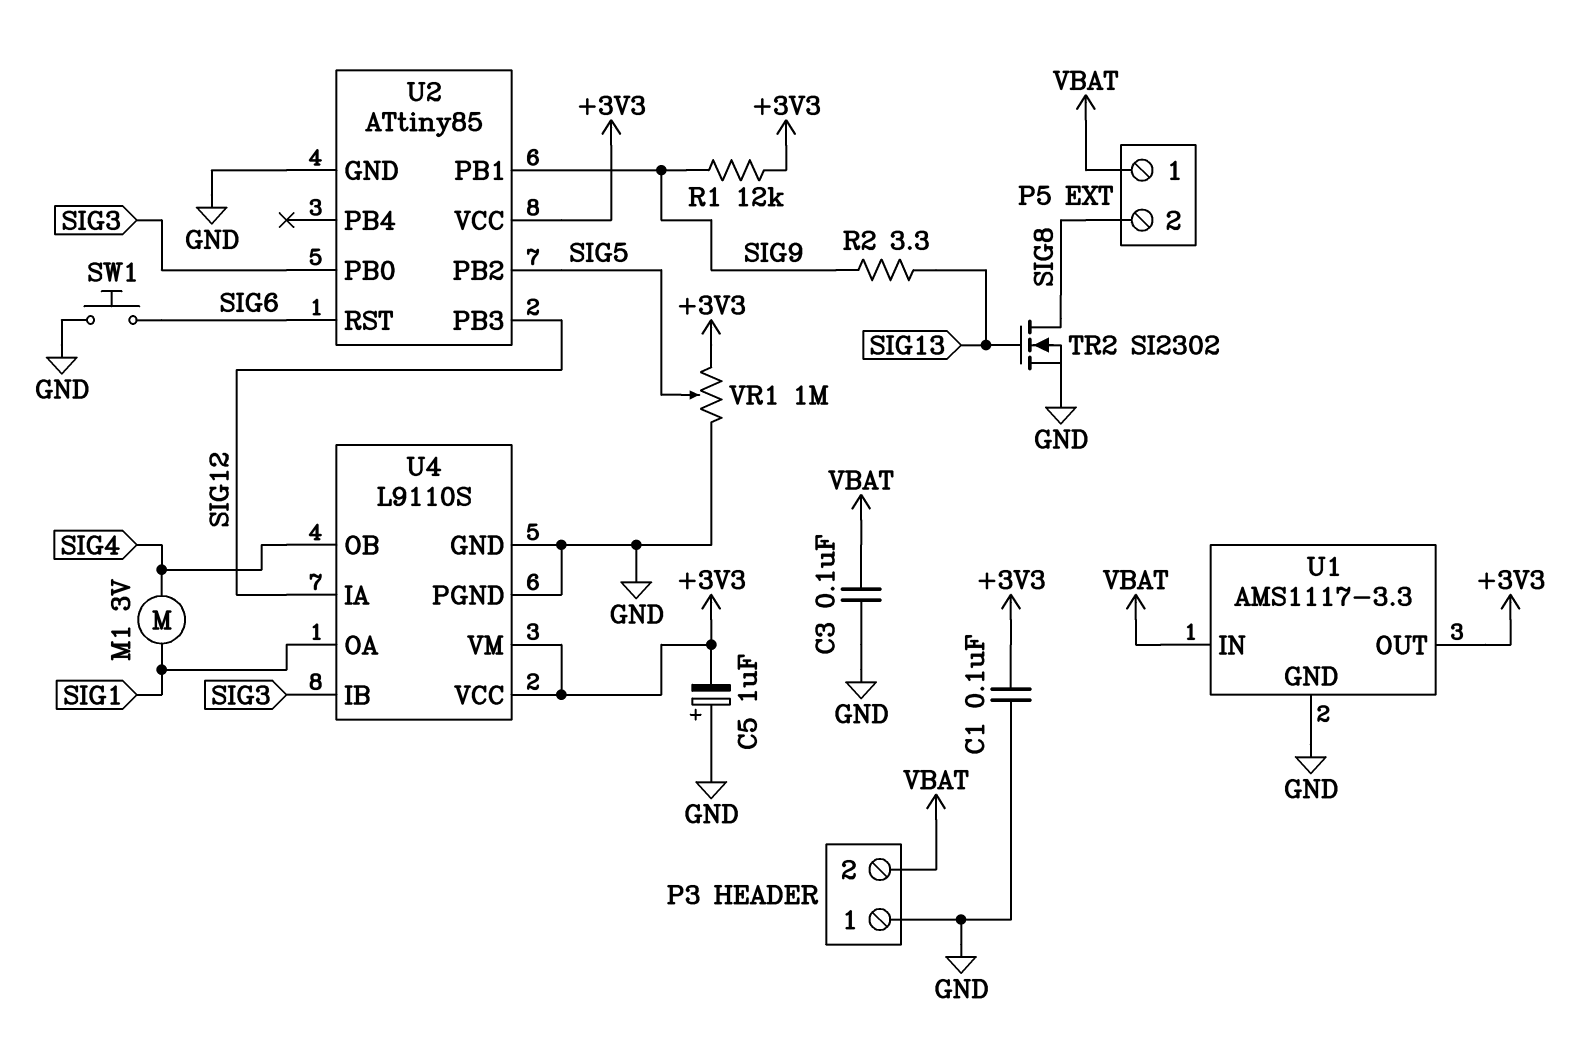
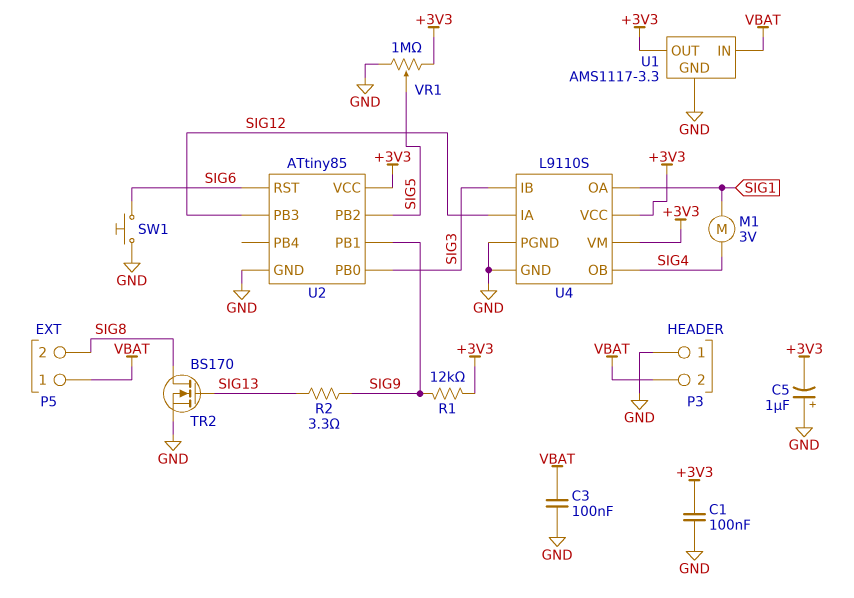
TR2: NMOS SI2302 (G SIG13, D SIG8, S GND) -> NMOS BS170 (G SIG13, D SIG8, S GND)

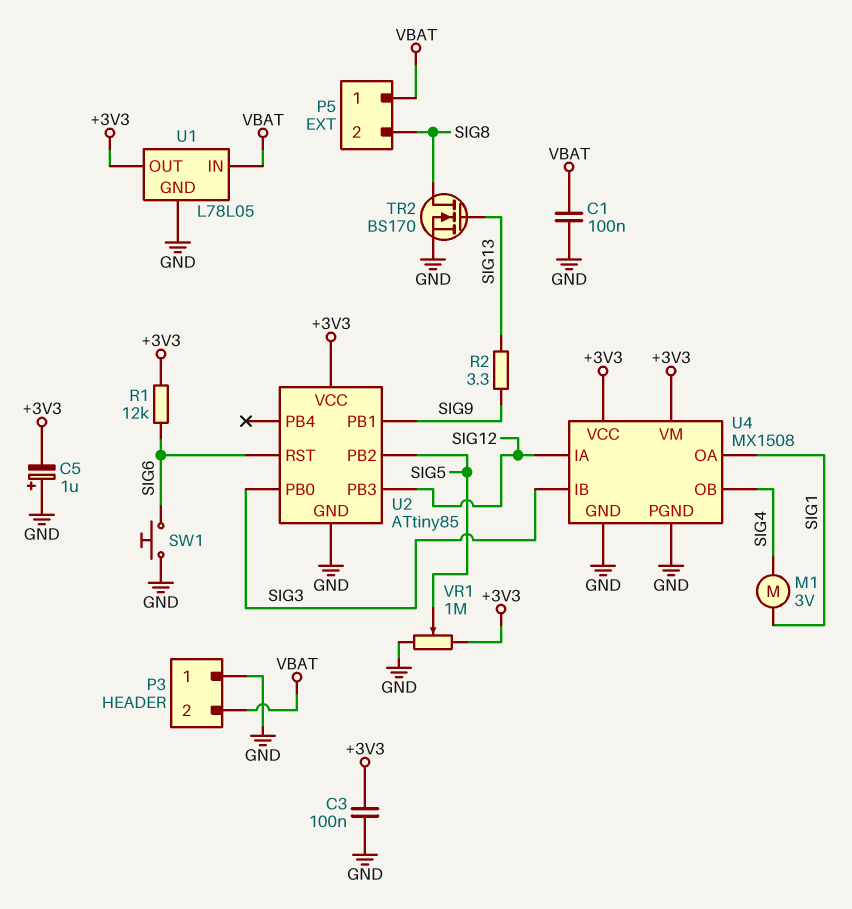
C1: 100nF (+3V3, GND) -> 100nF (GND, VBAT)
C3: 100nF (GND, VBAT) -> 100nF (+3V3, GND)
R1: 12k (+3V3, SIG9) -> 12k (+3V3, SIG6)
U1: AMS1117-3.3 -> L78L05
U4: L9110S -> MX1508

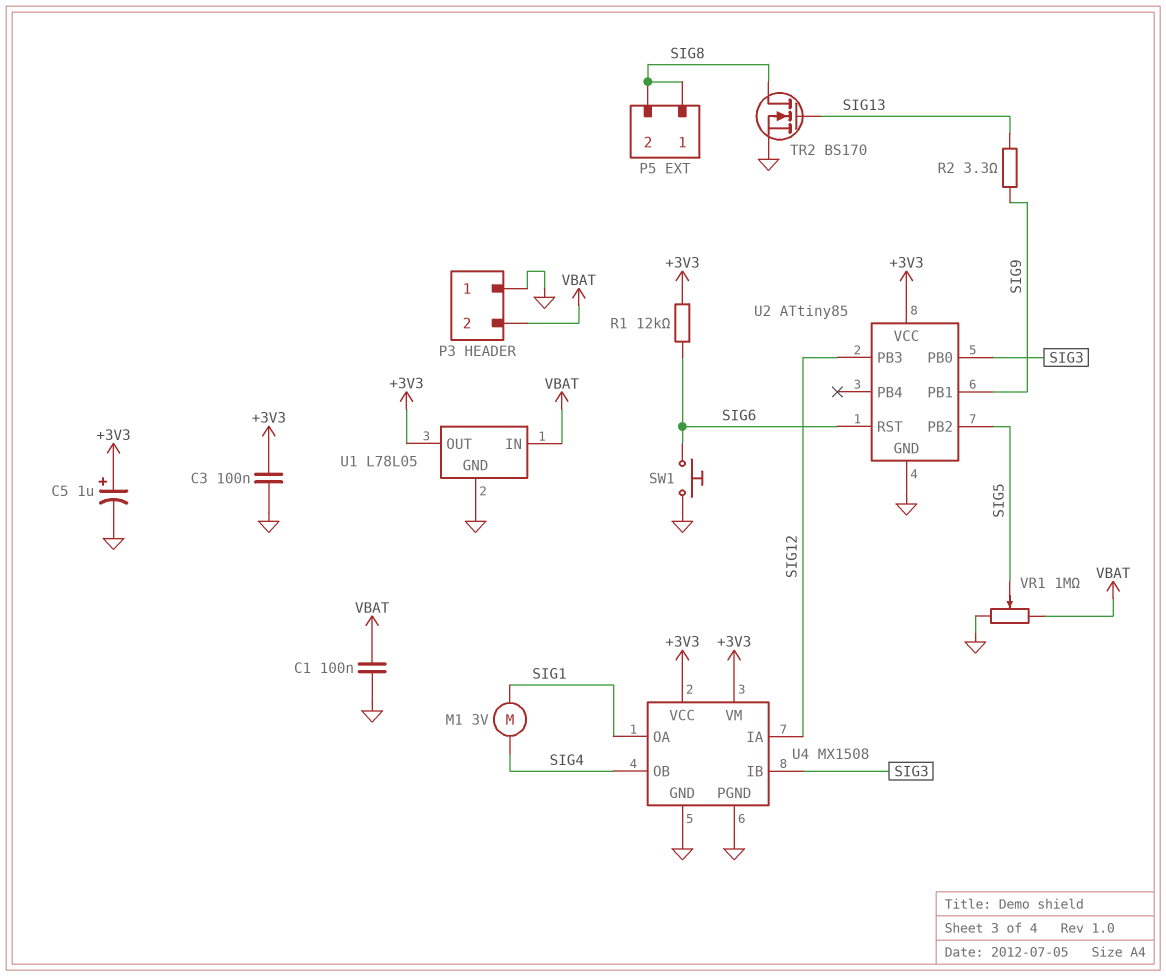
C5: 1uF (plus GND, minus +3V3) -> 1uF (plus +3V3, minus GND)
P5 pin 1: VBAT -> SIG8
VR1: 1M (+3V3, GND, wiper SIG5) -> 1M (GND, VBAT, wiper SIG5)

